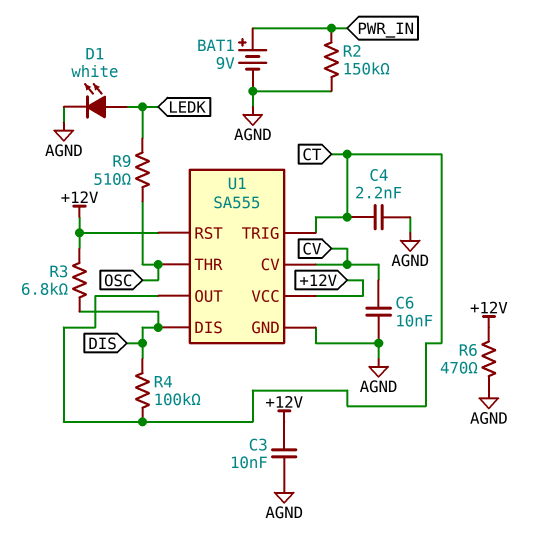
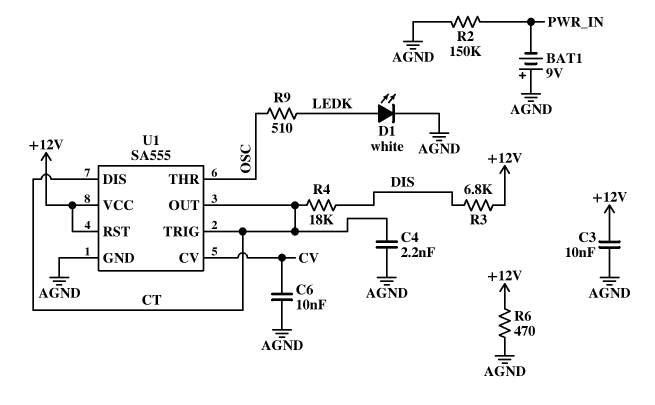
BAT1: 9V (plus PWR_IN, minus AGND) -> 9V (plus AGND, minus PWR_IN)
R4: 100k (CT, DIS) -> 18k (CT, DIS)
U1 pin DIS: DIS -> CT

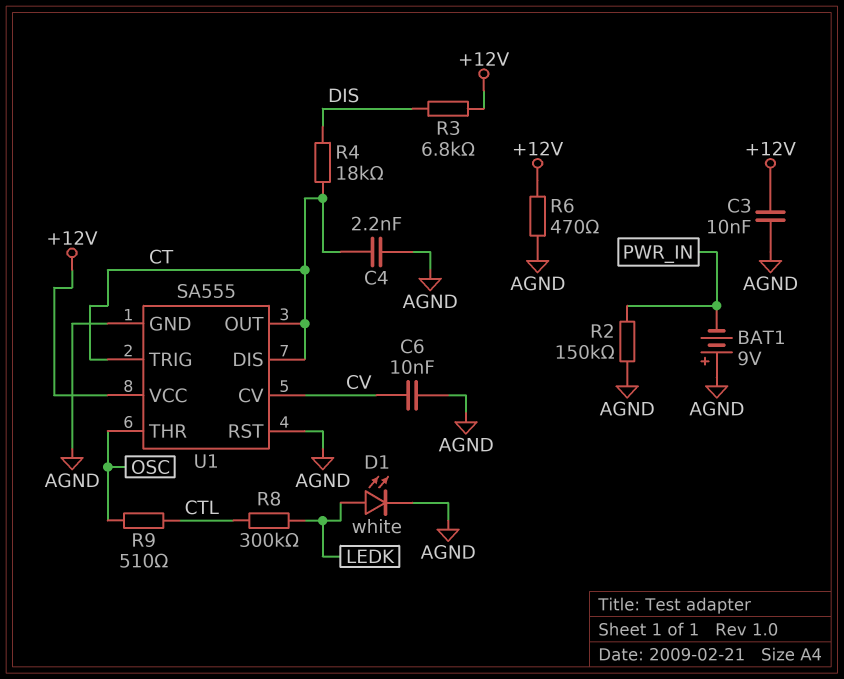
R8: none -> 300k (CTL, LEDK)
R9: 510 (LEDK, OSC) -> 510 (CTL, OSC)
U1 pin RST: +12V -> AGND

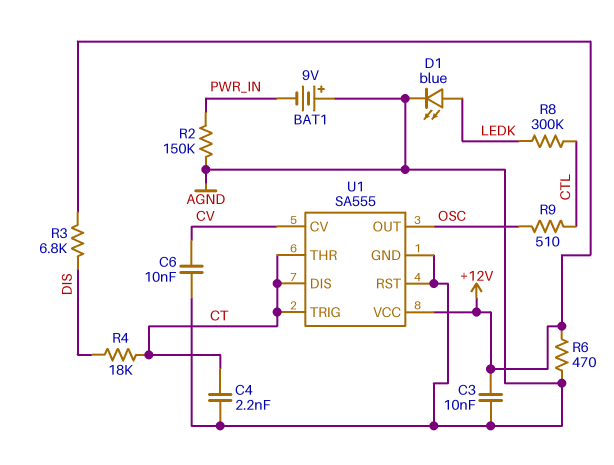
D1: LED white (A LEDK, K AGND) -> LED blue (A LEDK, K AGND)
U1 pin OUT: CT -> OSC
U1 pin THR: OSC -> CT

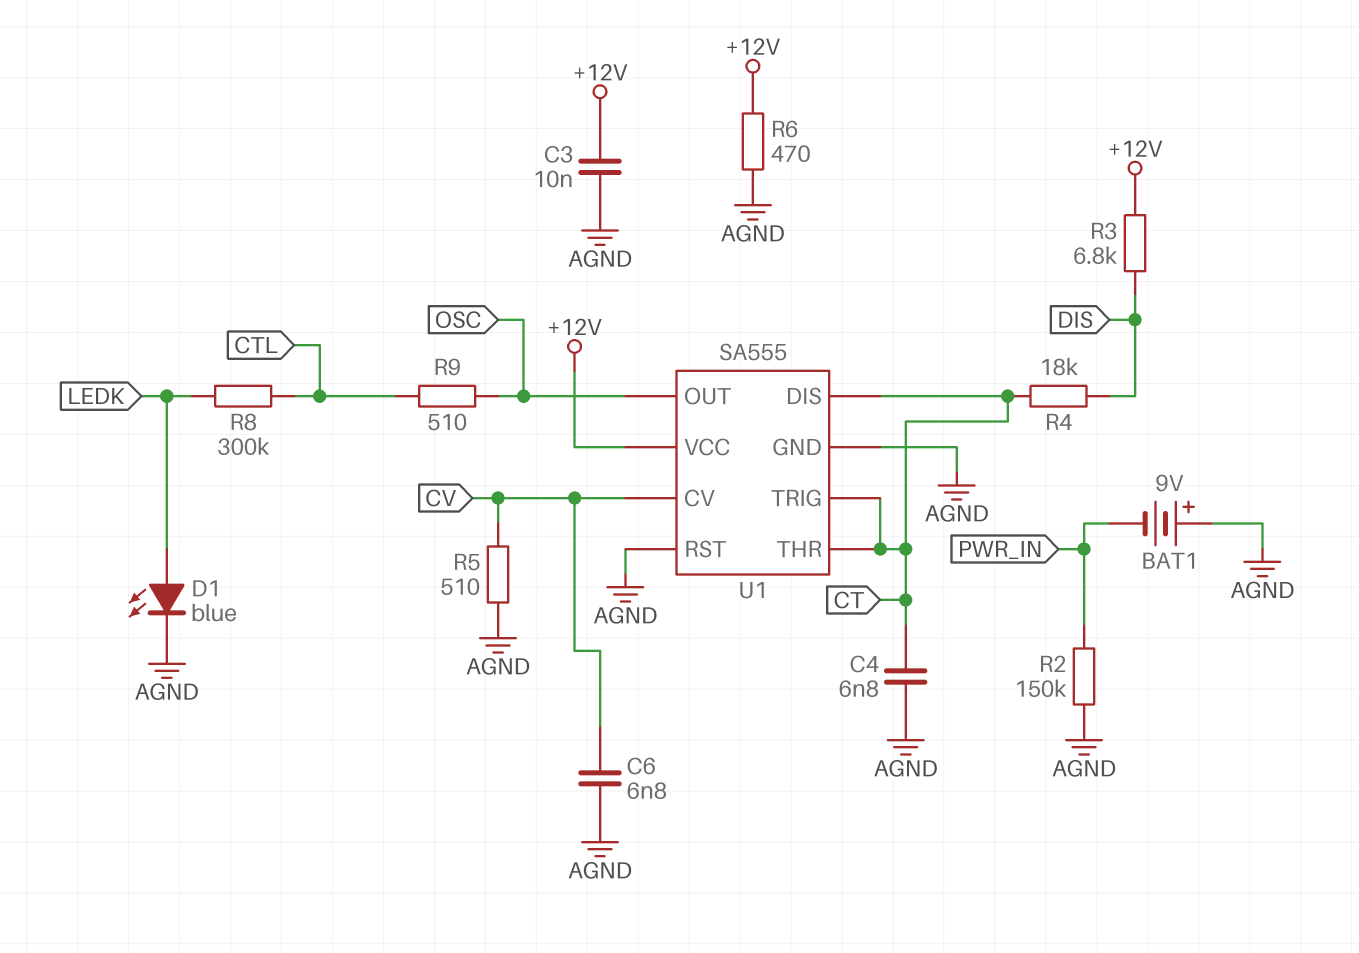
C4: 2.2nF (AGND, CT) -> 6.8nF (AGND, CT)
C6: 10nF (AGND, CV) -> 6.8nF (AGND, CV)
R5: none -> 510 (AGND, CV)

